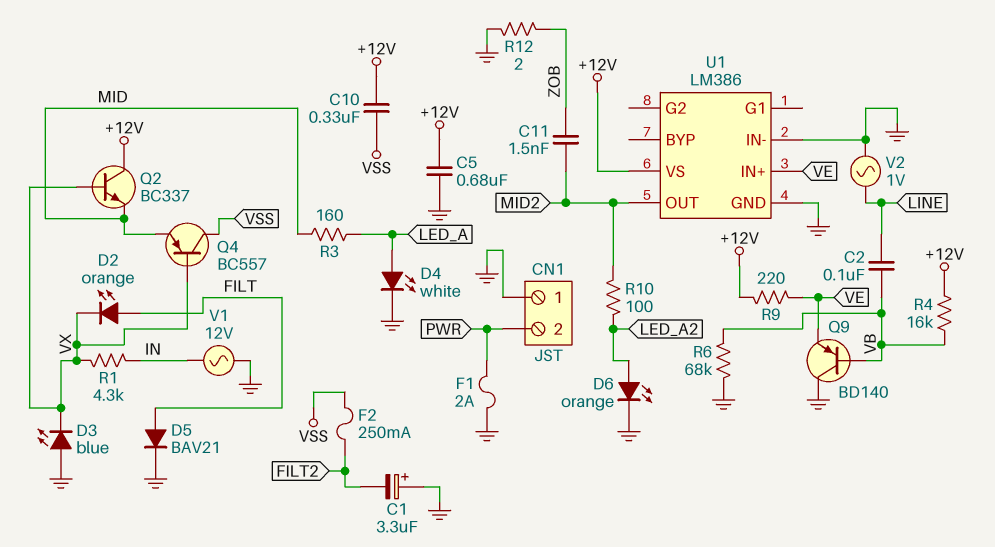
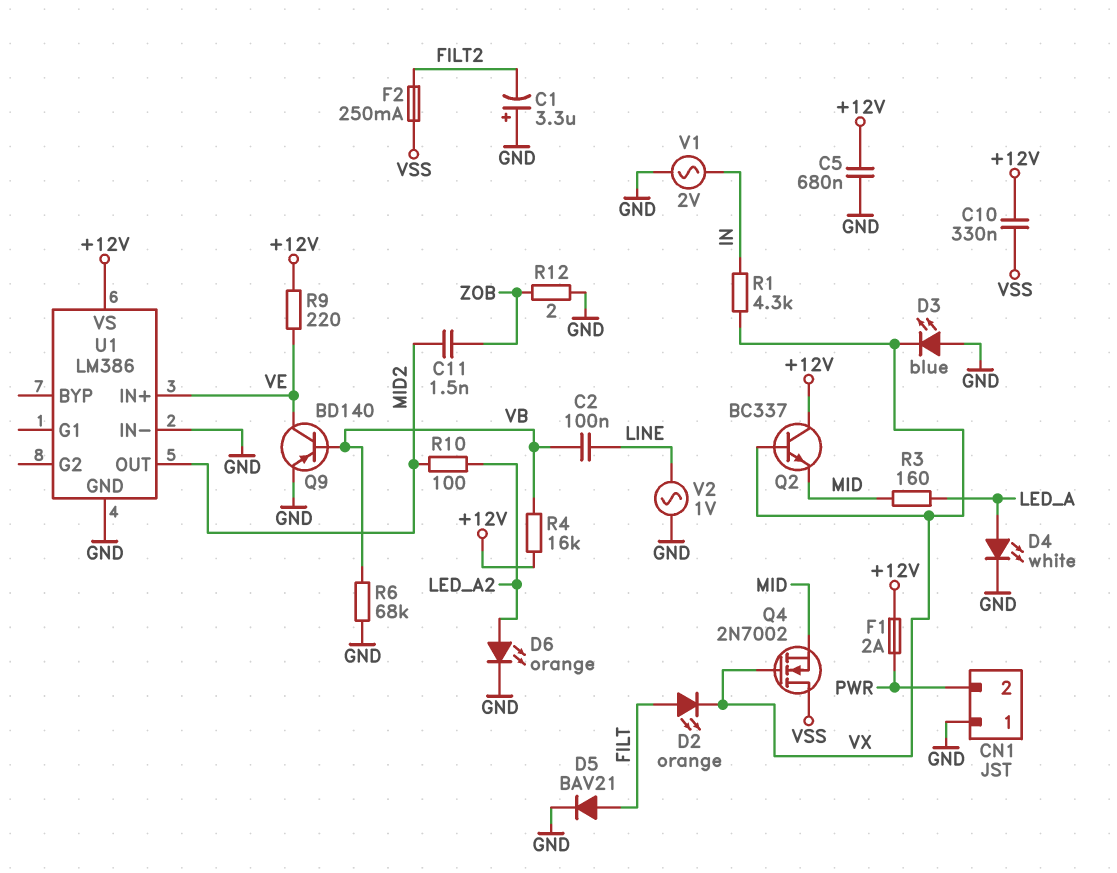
F1: 2A (GND, PWR) -> 2A (+12V, PWR)
Q4: PNP BC557 (B VX, C VSS, E MID) -> NMOS 2N7002 (G VX, D VSS, S MID)
Q9: PNP BD140 (B VB, C GND, E VE) -> PNP BD140 (B VB, C VE, E GND)
V1: AC 12V (GND, IN) -> AC 2V (GND, IN)

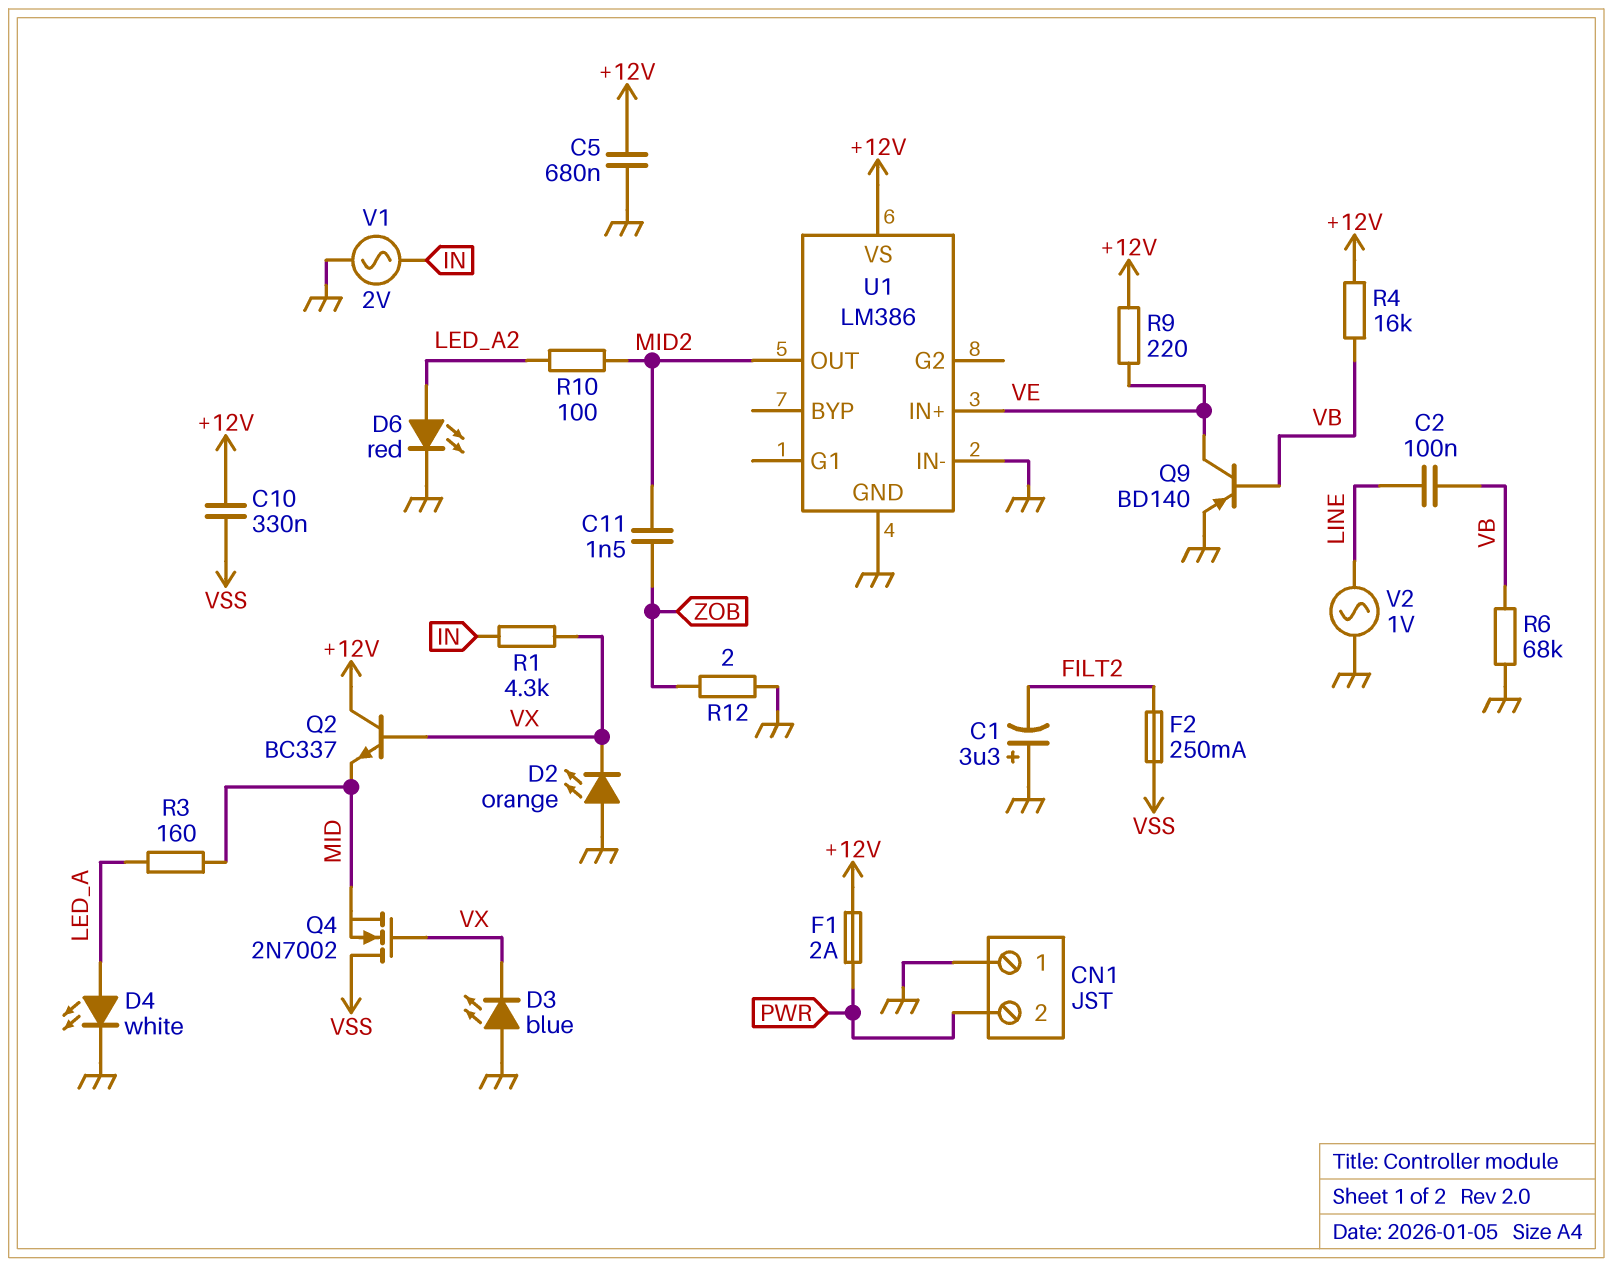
D2: LED orange (A FILT, K VX) -> LED orange (A GND, K VX)
D5: diode BAV21 (A FILT, K GND) -> none
D6: LED orange (A LED_A2, K GND) -> LED red (A LED_A2, K GND)

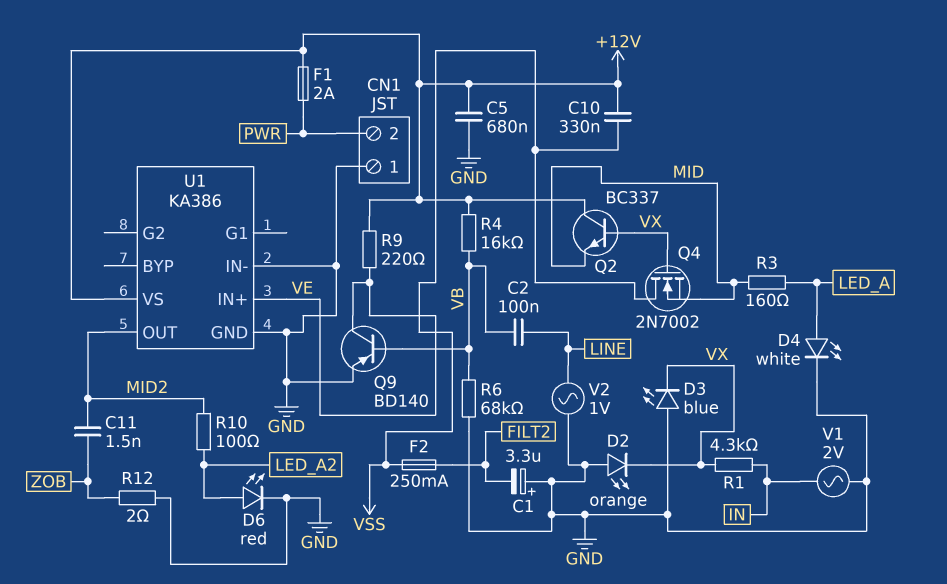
U1: LM386 -> KA386

